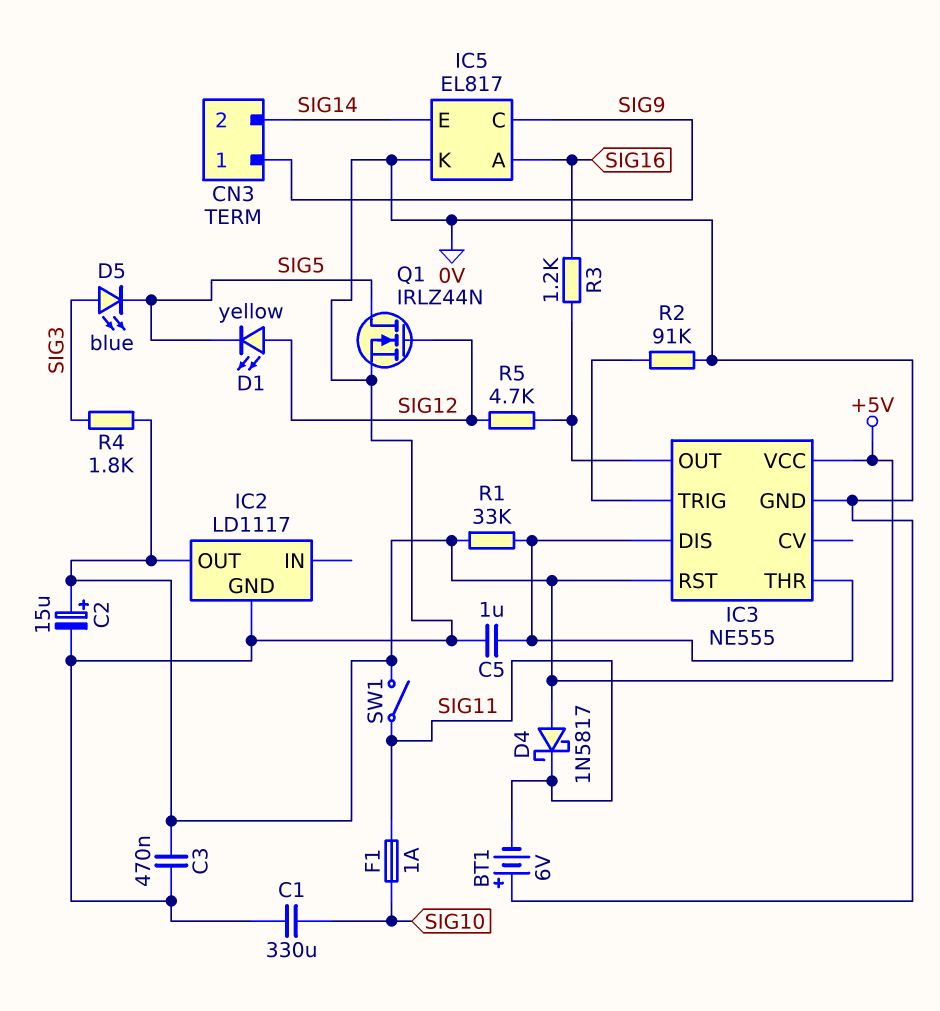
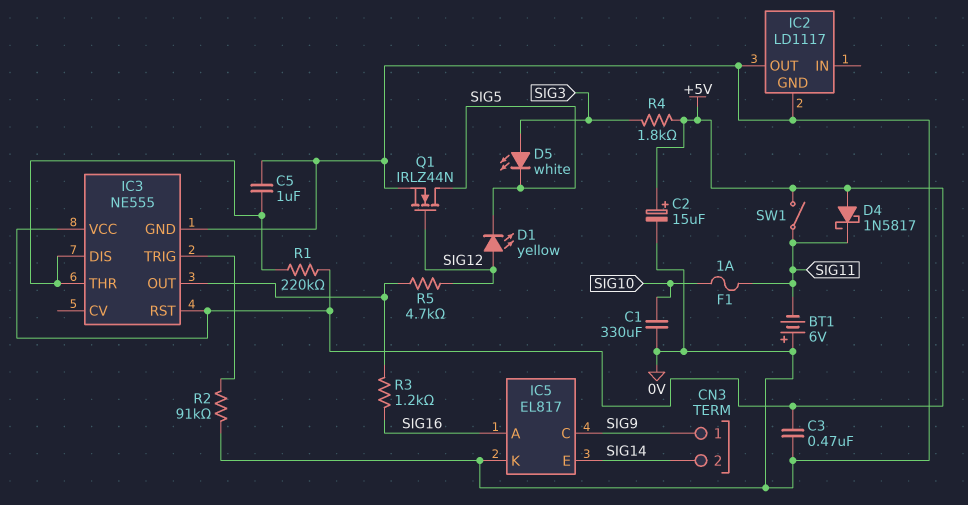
D5: LED blue (A SIG3, K SIG5) -> LED white (A SIG3, K SIG5)
IC2 pin OUT: +5V -> 0V
R1: 33k (+5V, IC3/DIS) -> 220k (+5V, IC3/DIS)

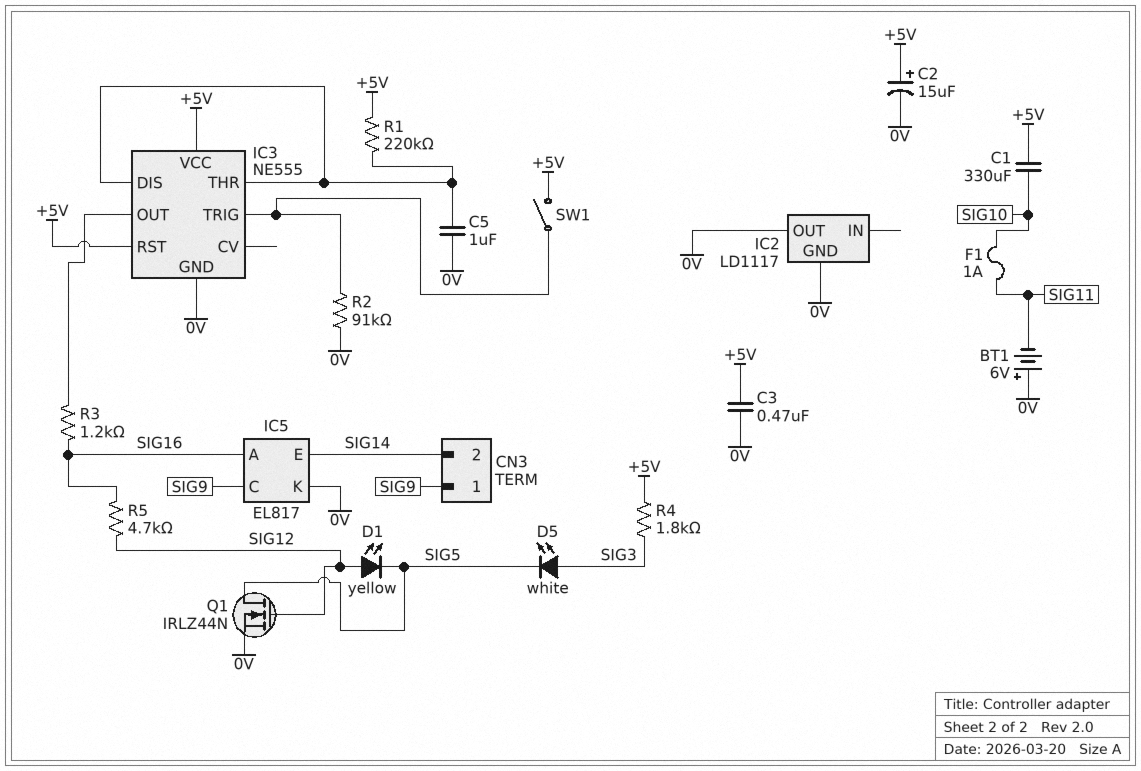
C1: 330uF (0V, SIG10) -> 330uF (+5V, SIG10)
D4: schottky 1N5817 (A +5V, K SIG11) -> none
R5: 4.7k (IC3/OUT, SIG12) -> 4.7k (SIG12, SIG16)
SW1: switch (+5V, SIG11) -> switch (+5V, IC3/TRIG)

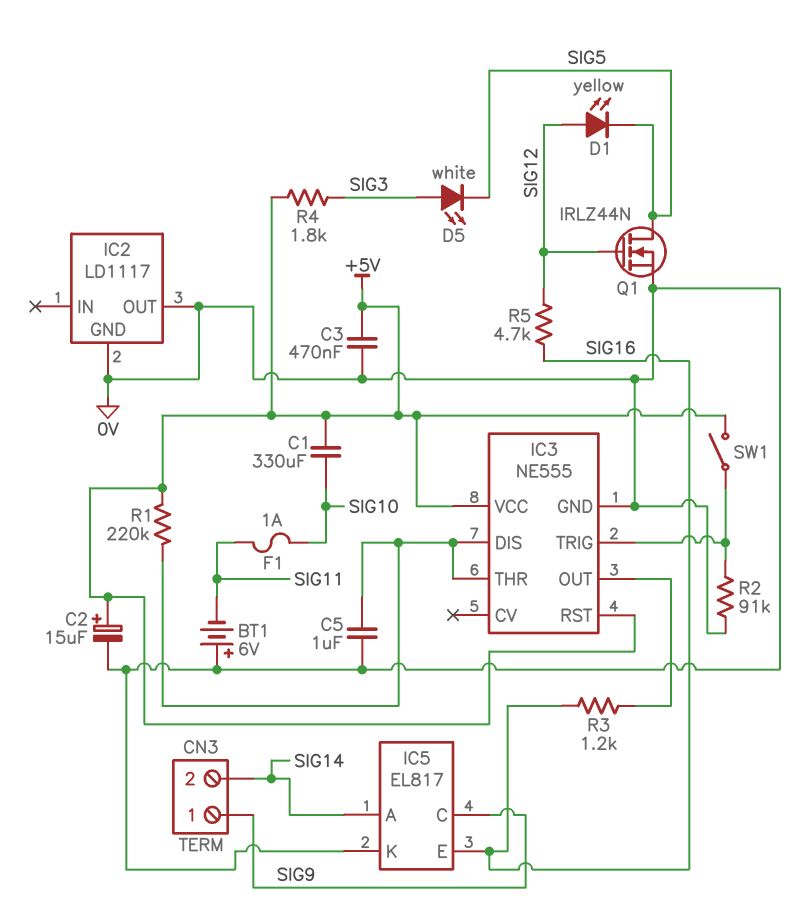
IC5 pin A: SIG16 -> SIG14
IC5 pin E: SIG14 -> SIG16

